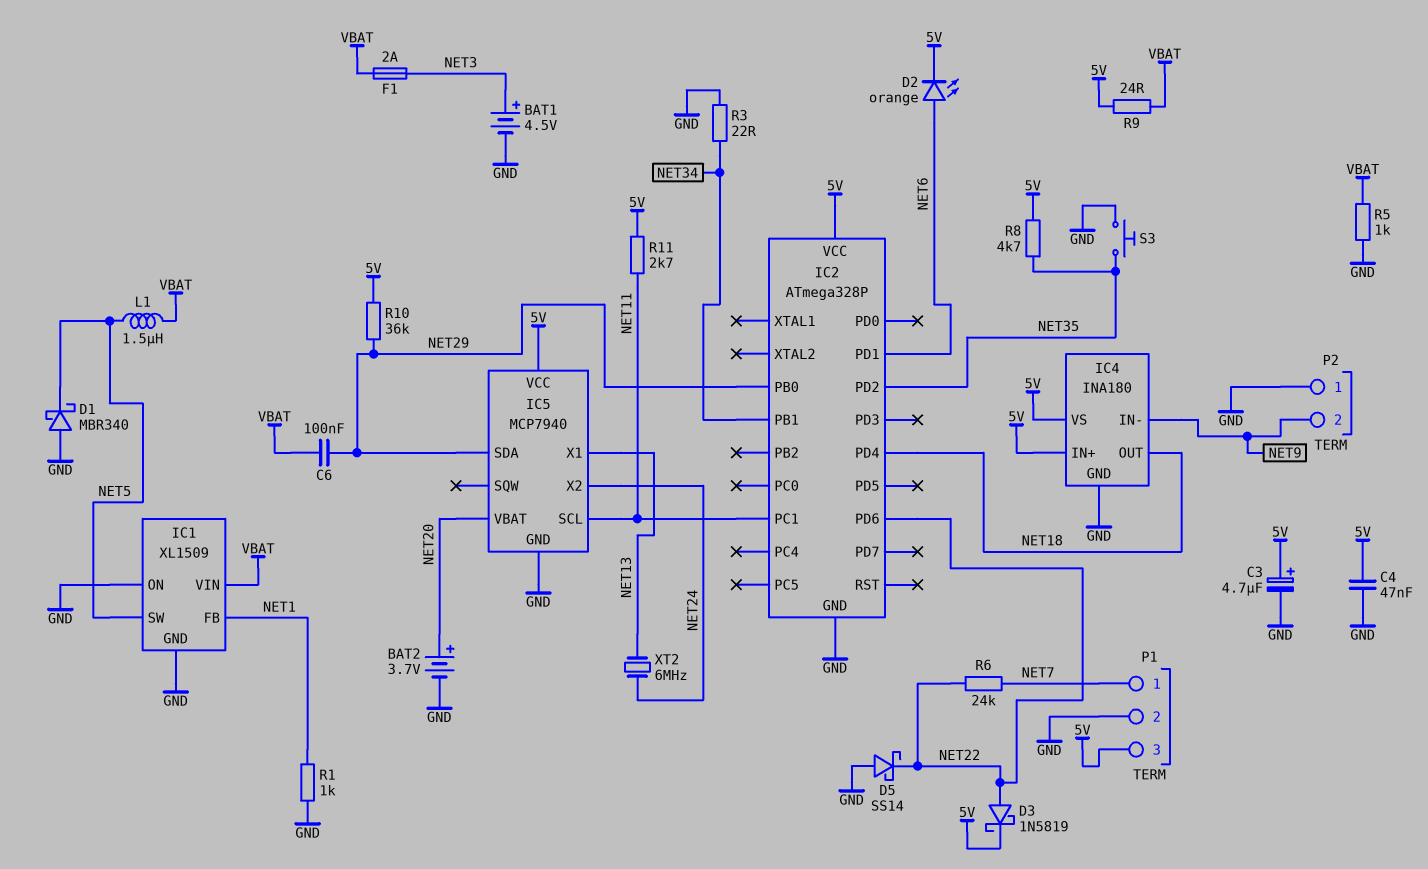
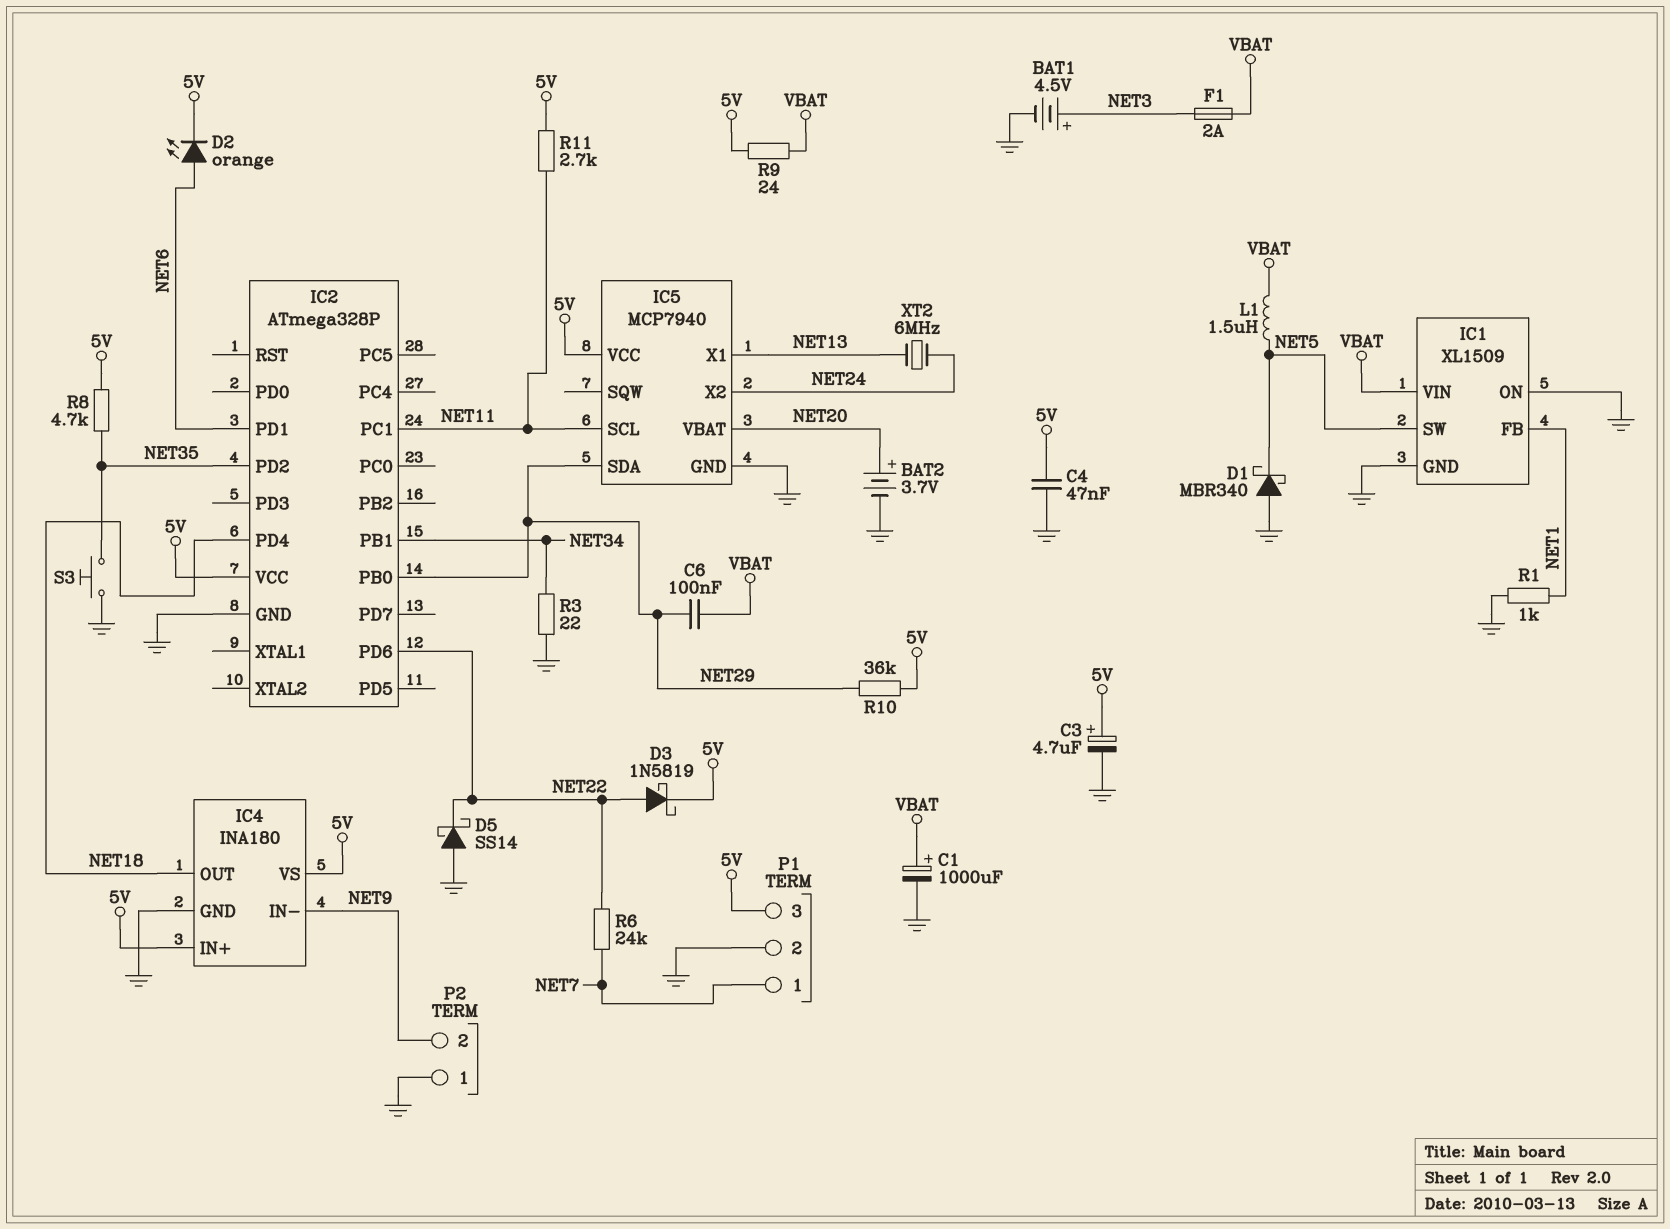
C1: none -> 1000uF (plus VBAT, minus GND)
R5: 1k (GND, VBAT) -> none

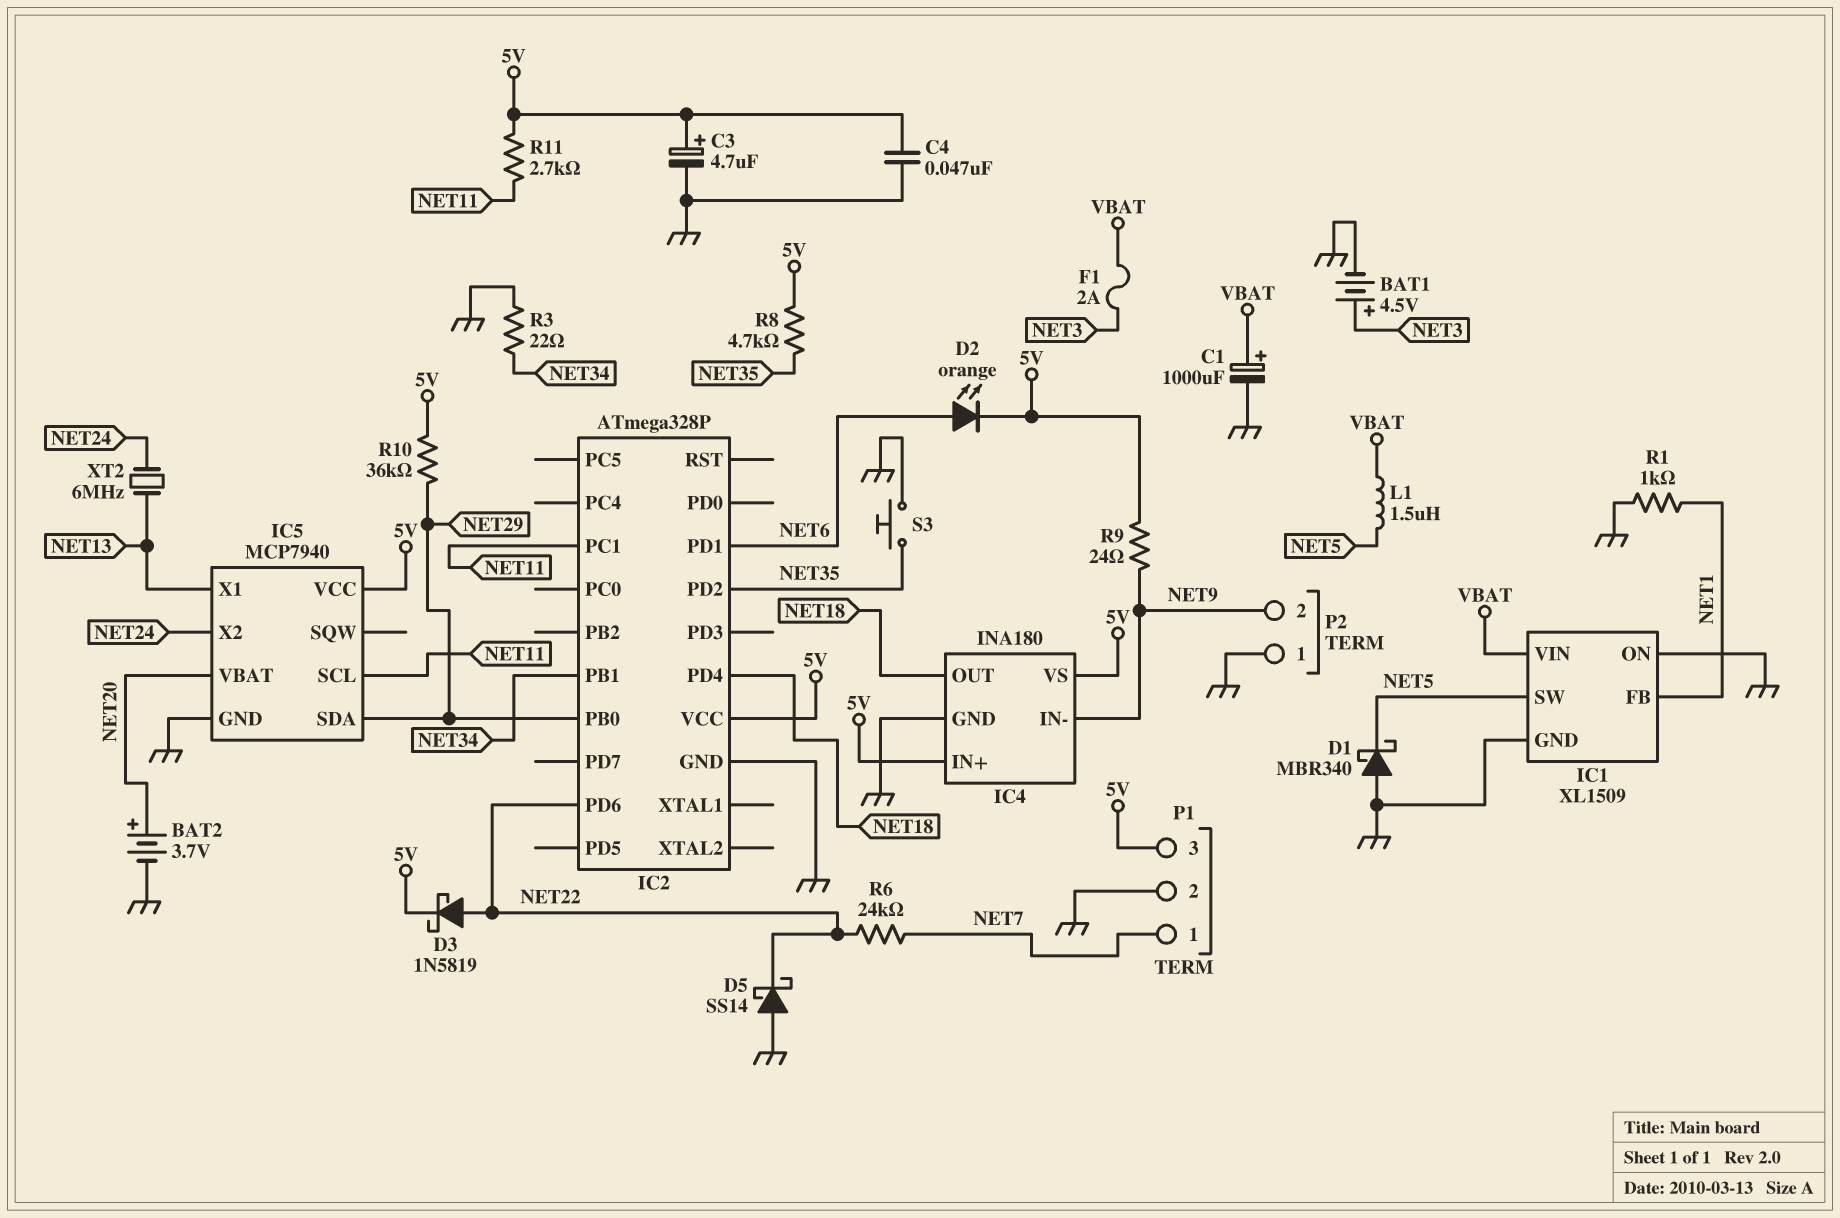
C6: 100nF (NET29, VBAT) -> none
R9: 24 (5V, VBAT) -> 24 (5V, NET9)

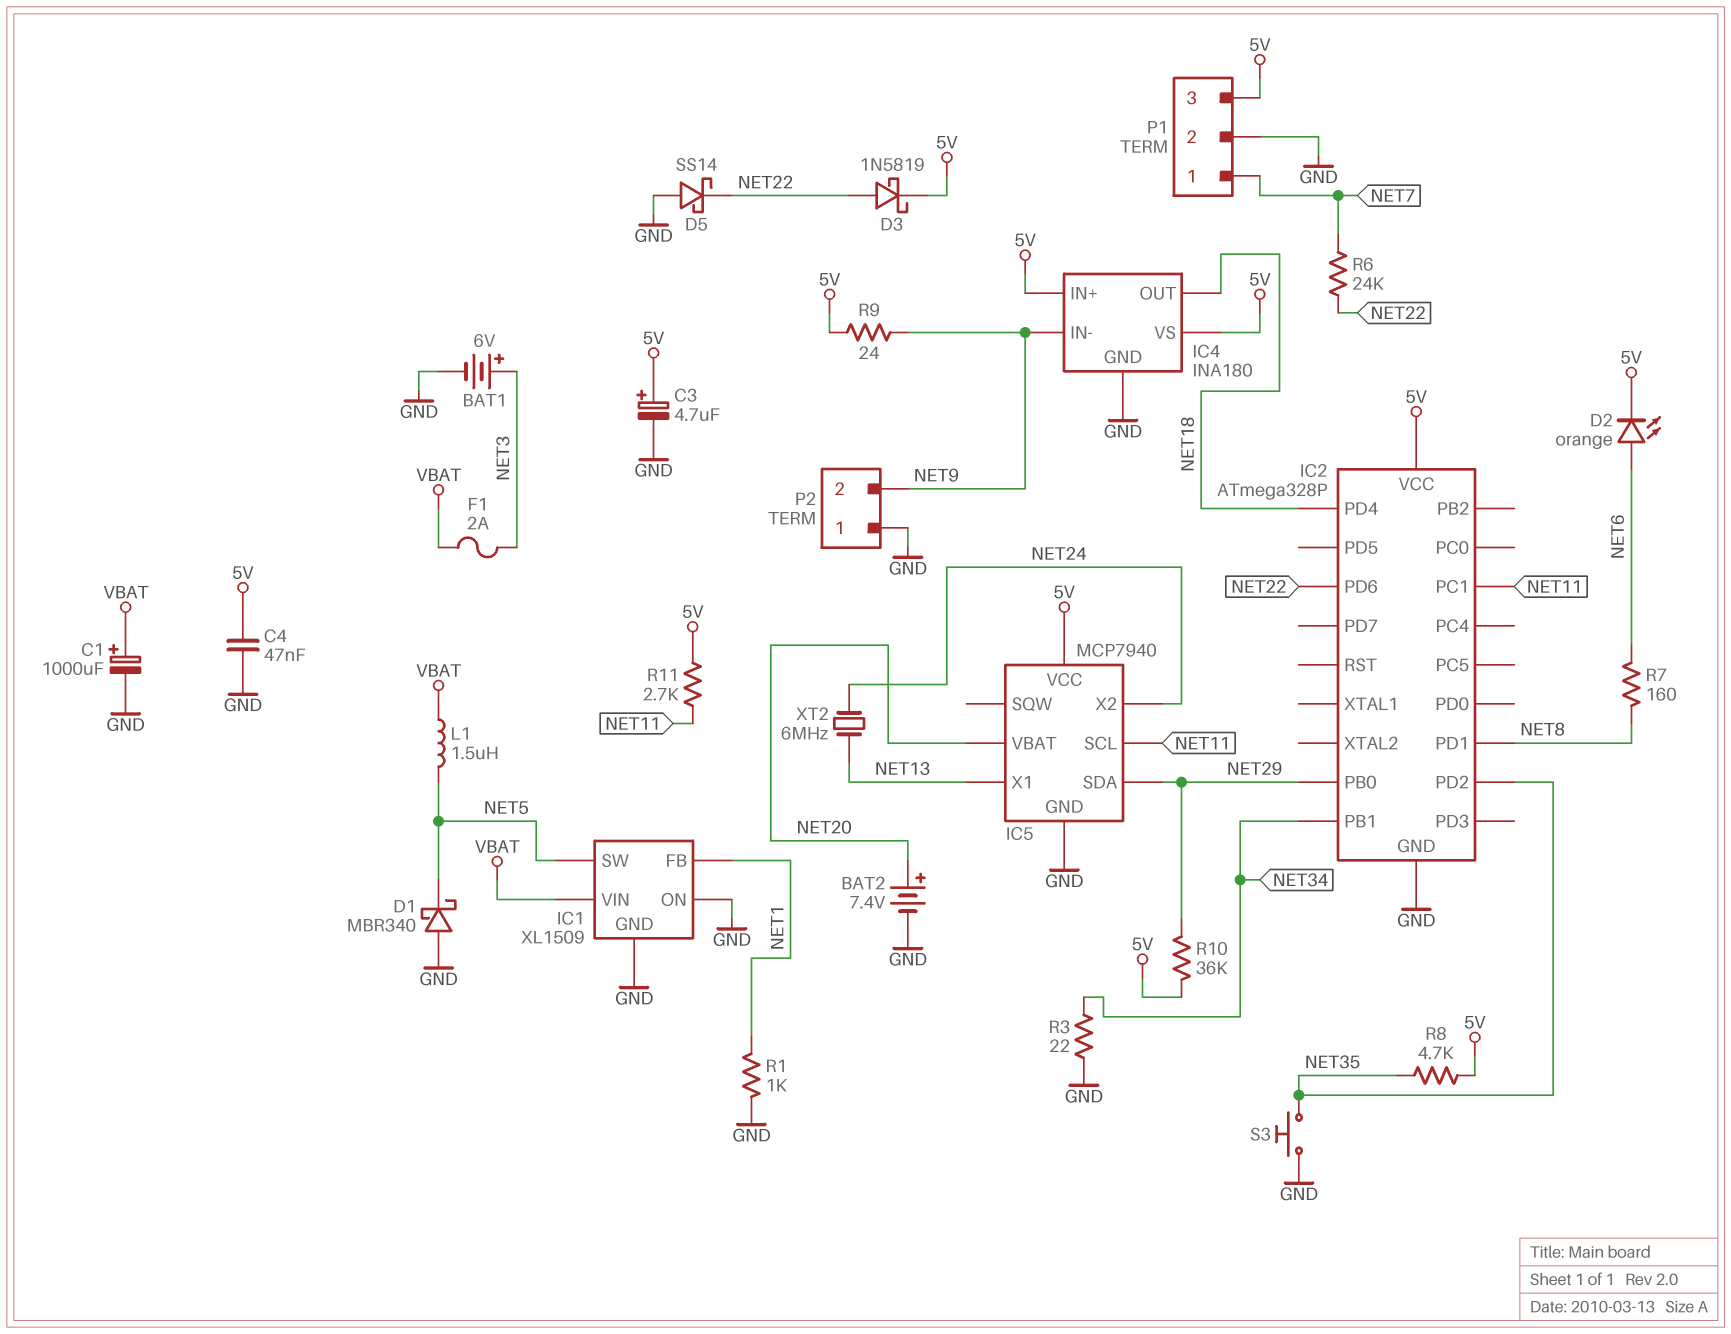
BAT1: 4.5V (plus NET3, minus GND) -> 6V (plus NET3, minus GND)
BAT2: 3.7V (plus NET20, minus GND) -> 7.4V (plus NET20, minus GND)
IC2 pin PD1: NET6 -> NET8
R7: none -> 160 (NET6, NET8)

